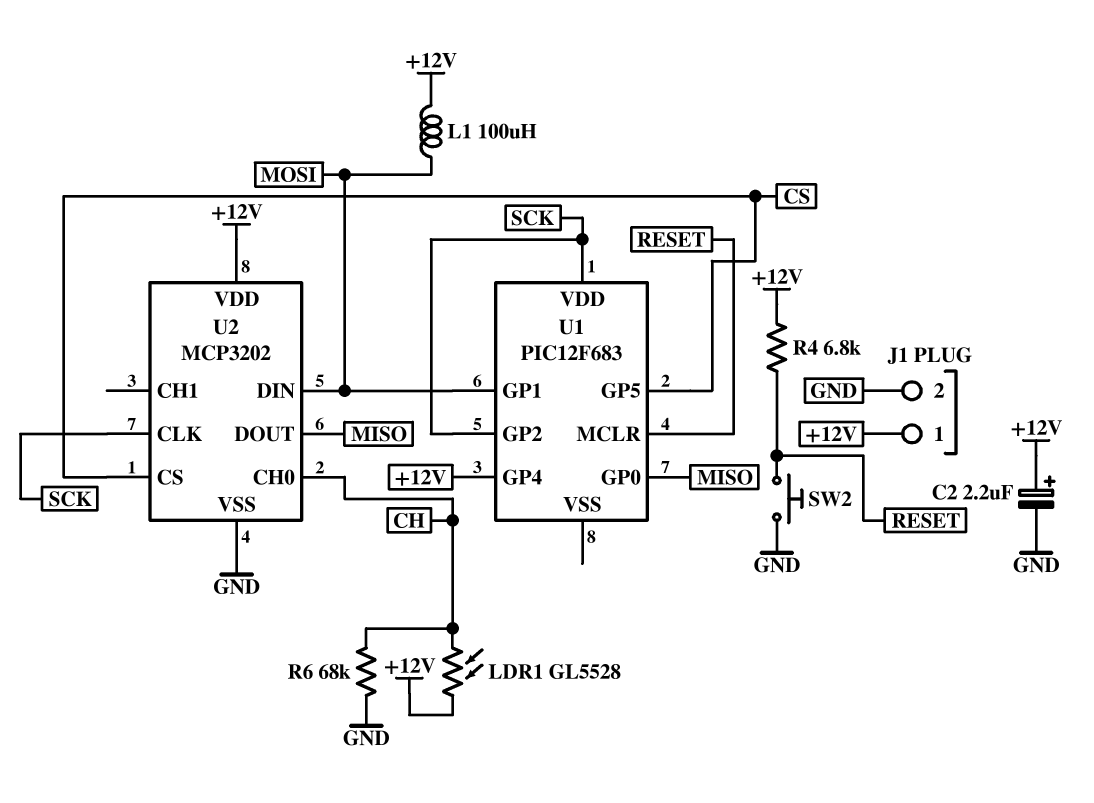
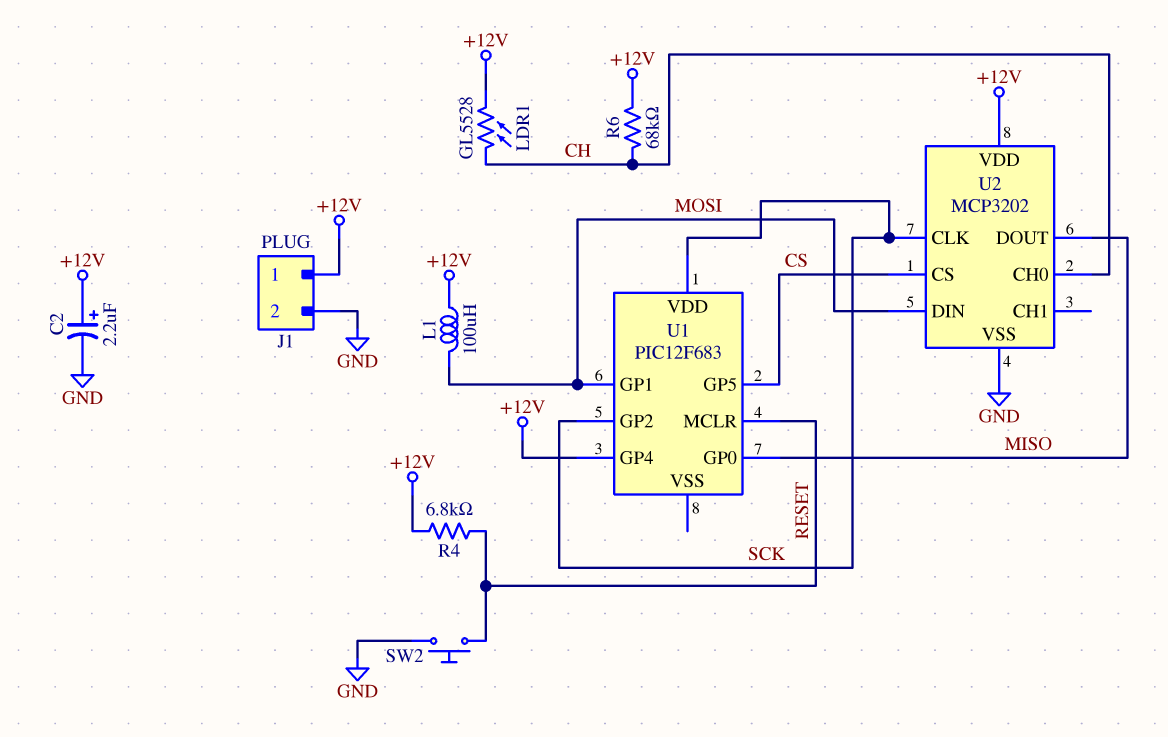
R6: 68k (CH, GND) -> 68k (+12V, CH)

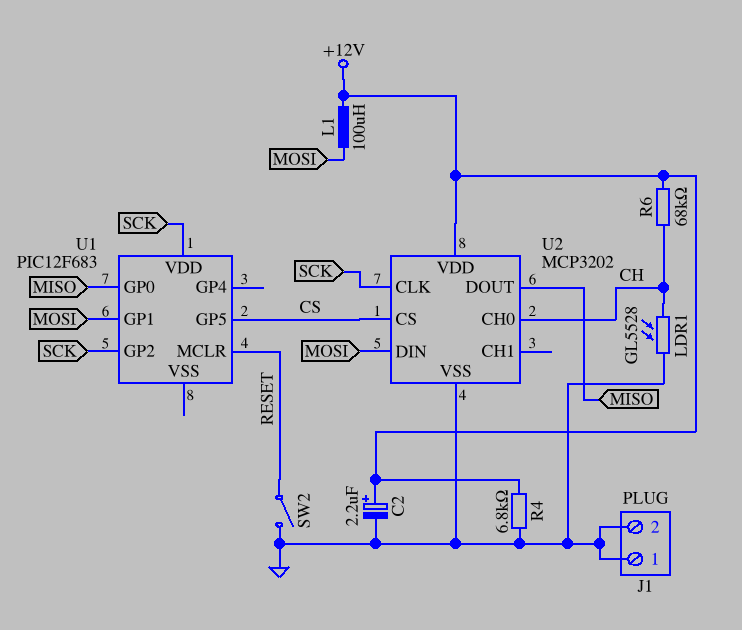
J1 pin 1: +12V -> GND
LDR1: GL5528 (+12V, CH) -> GL5528 (CH, GND)
R4: 6.8k (+12V, RESET) -> 6.8k (+12V, GND)
SW2: button (GND, RESET) -> switch (GND, RESET)
U1 pin GP4: +12V -> none

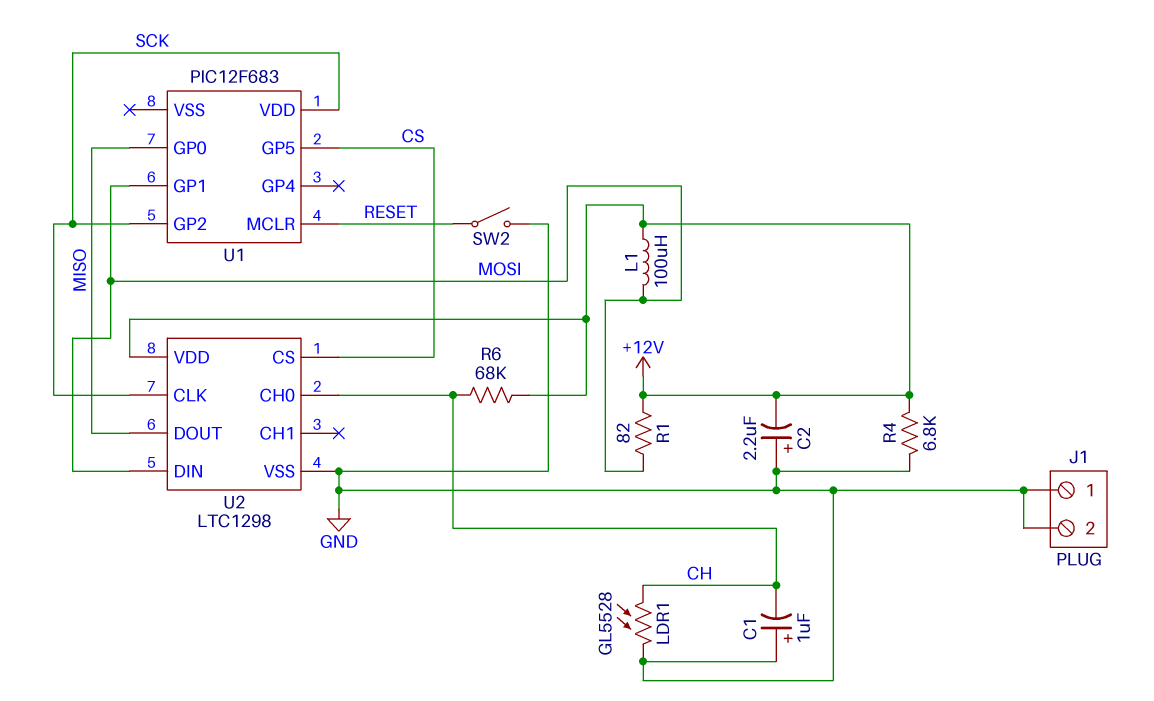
C1: none -> 1uF (plus GND, minus CH)
C2: 2.2uF (plus +12V, minus GND) -> 2.2uF (plus GND, minus +12V)
R1: none -> 82 (+12V, MOSI)
U2: MCP3202 -> LTC1298

